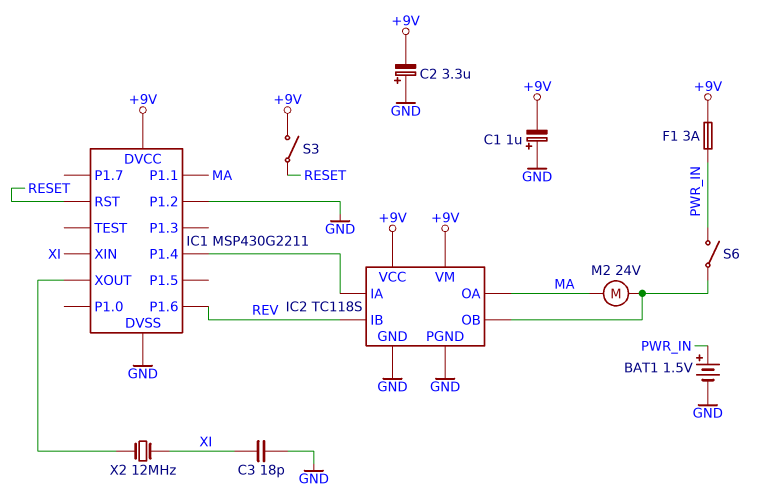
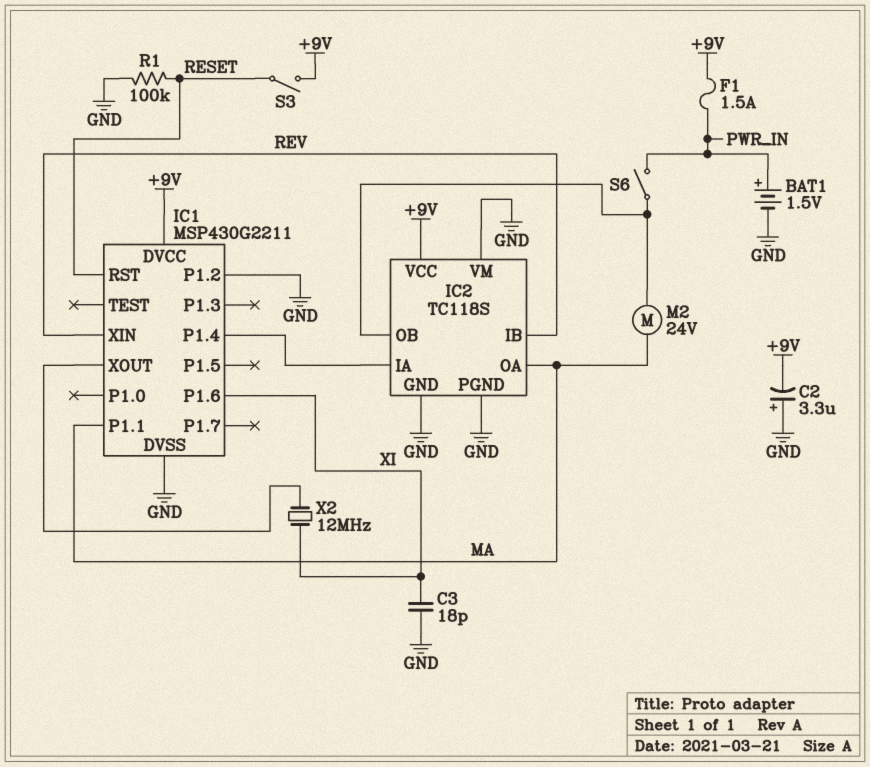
C1: 1uF (plus GND, minus +9V) -> none
F1: 3A (+9V, PWR_IN) -> 1.5A (+9V, PWR_IN)
IC1 pin P1.6: REV -> XI
IC1 pin XIN: XI -> REV
IC2 pin VM: +9V -> GND
R1: none -> 100k (GND, RESET)

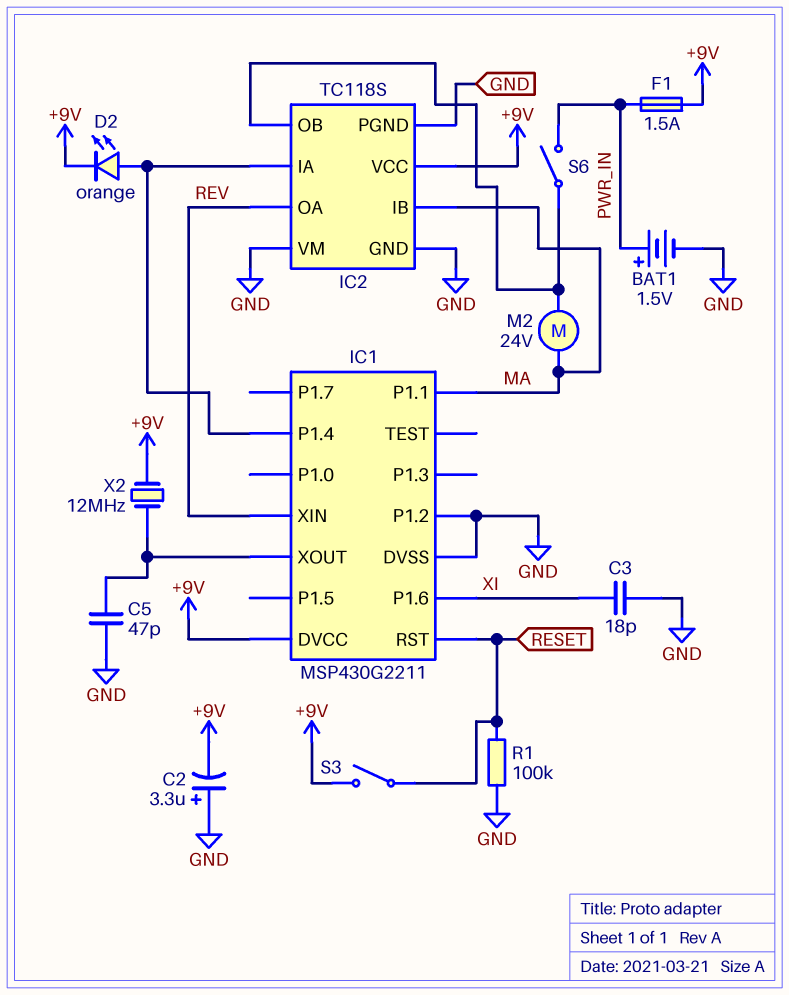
C5: none -> 47pF (GND, IC1/XOUT)
D2: none -> LED orange (A IC1/P1.4, K +9V)
IC2 pin IB: REV -> MA
IC2 pin OA: MA -> REV
X2: 12MHz (IC1/XOUT, XI) -> 12MHz (+9V, IC1/XOUT)

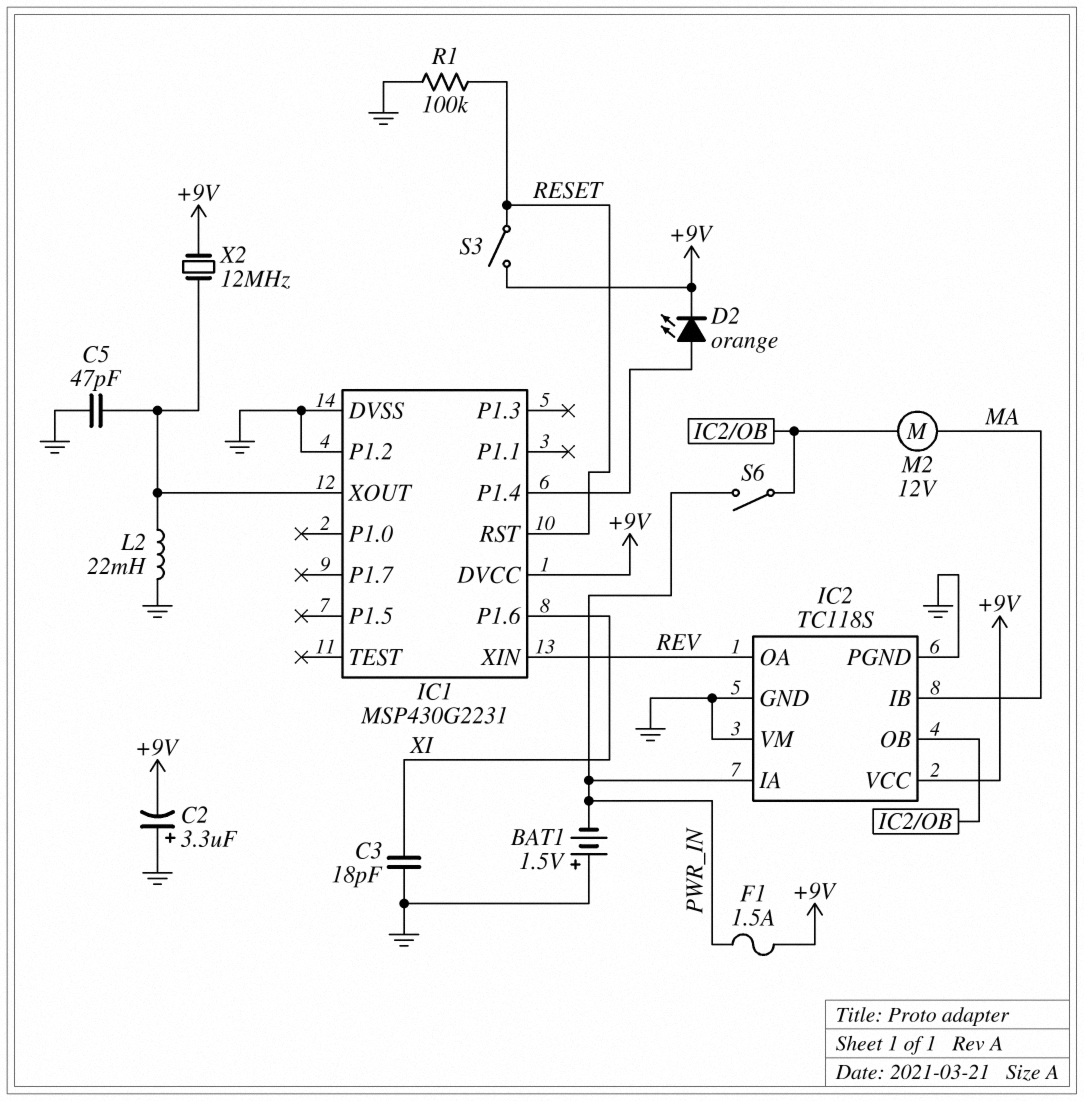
BAT1: 1.5V (plus PWR_IN, minus GND) -> 1.5V (plus GND, minus PWR_IN)
IC1: MSP430G2211 -> MSP430G2231
IC1 pin P1.1: MA -> none
IC2 pin IA: IC1/P1.4 -> PWR_IN
L2: none -> 22mH (GND, IC1/XOUT)
M2: motor 24V (IC2/OB, MA) -> motor 12V (IC2/OB, MA)

